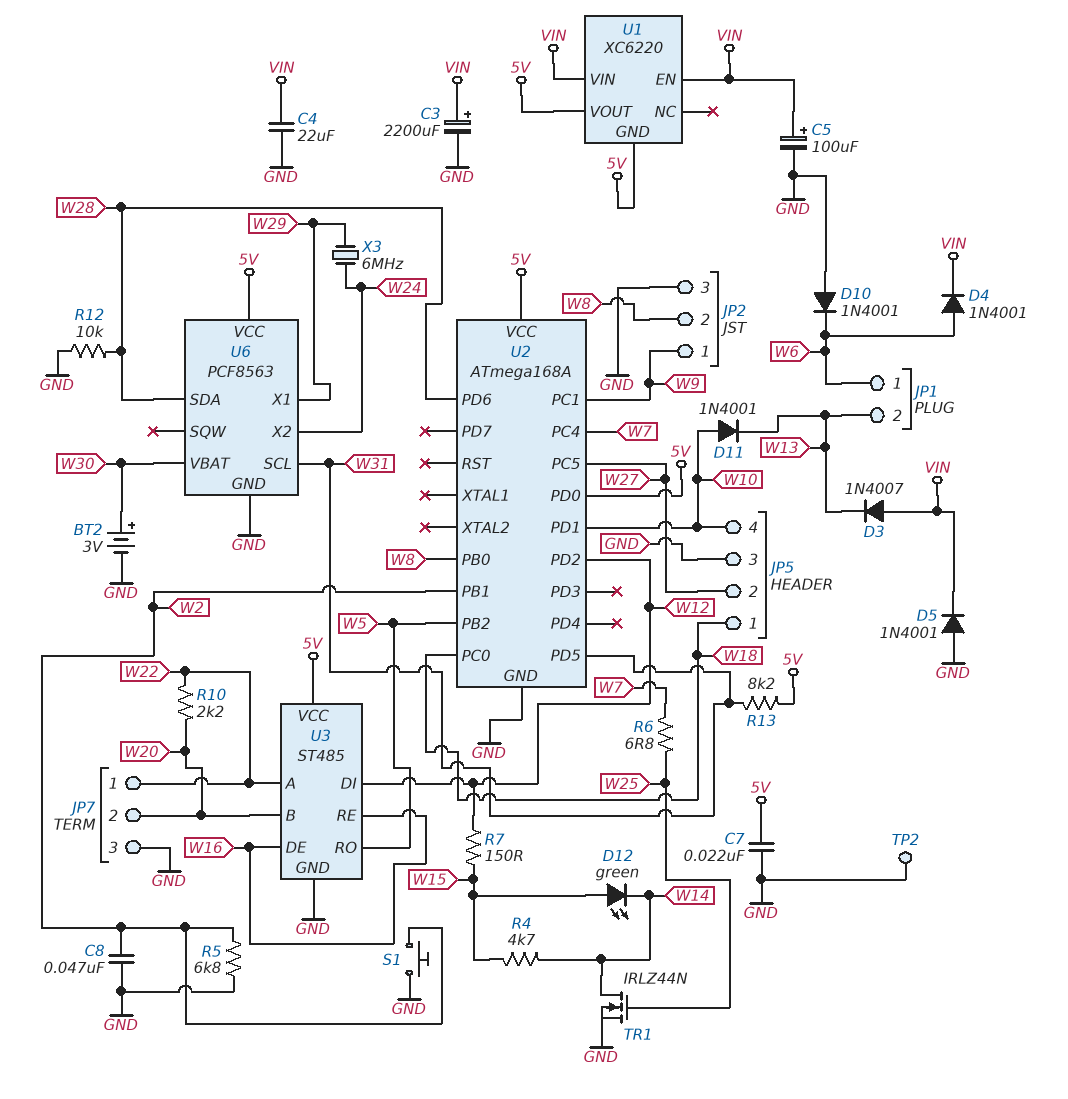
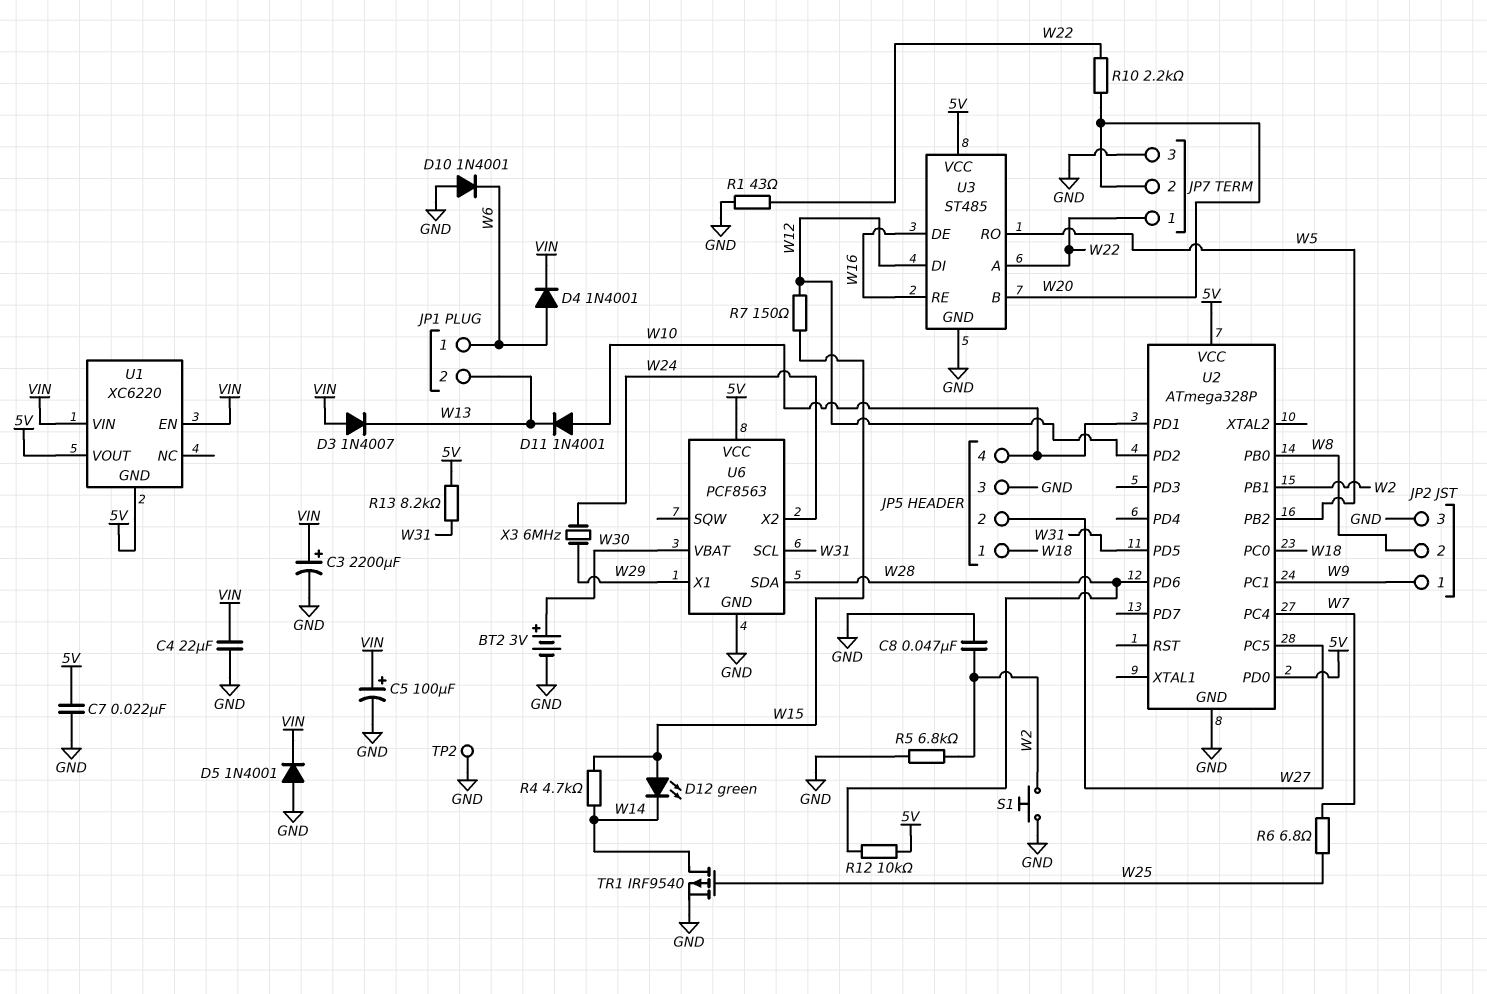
R1: none -> 43 (GND, W22)
R12: 10k (GND, W28) -> 10k (5V, W28)
TR1: NMOS IRLZ44N (G W25, D W14, S GND) -> PMOS IRF9540 (G W25, D W14, S GND)
U2: ATmega168A -> ATmega328P

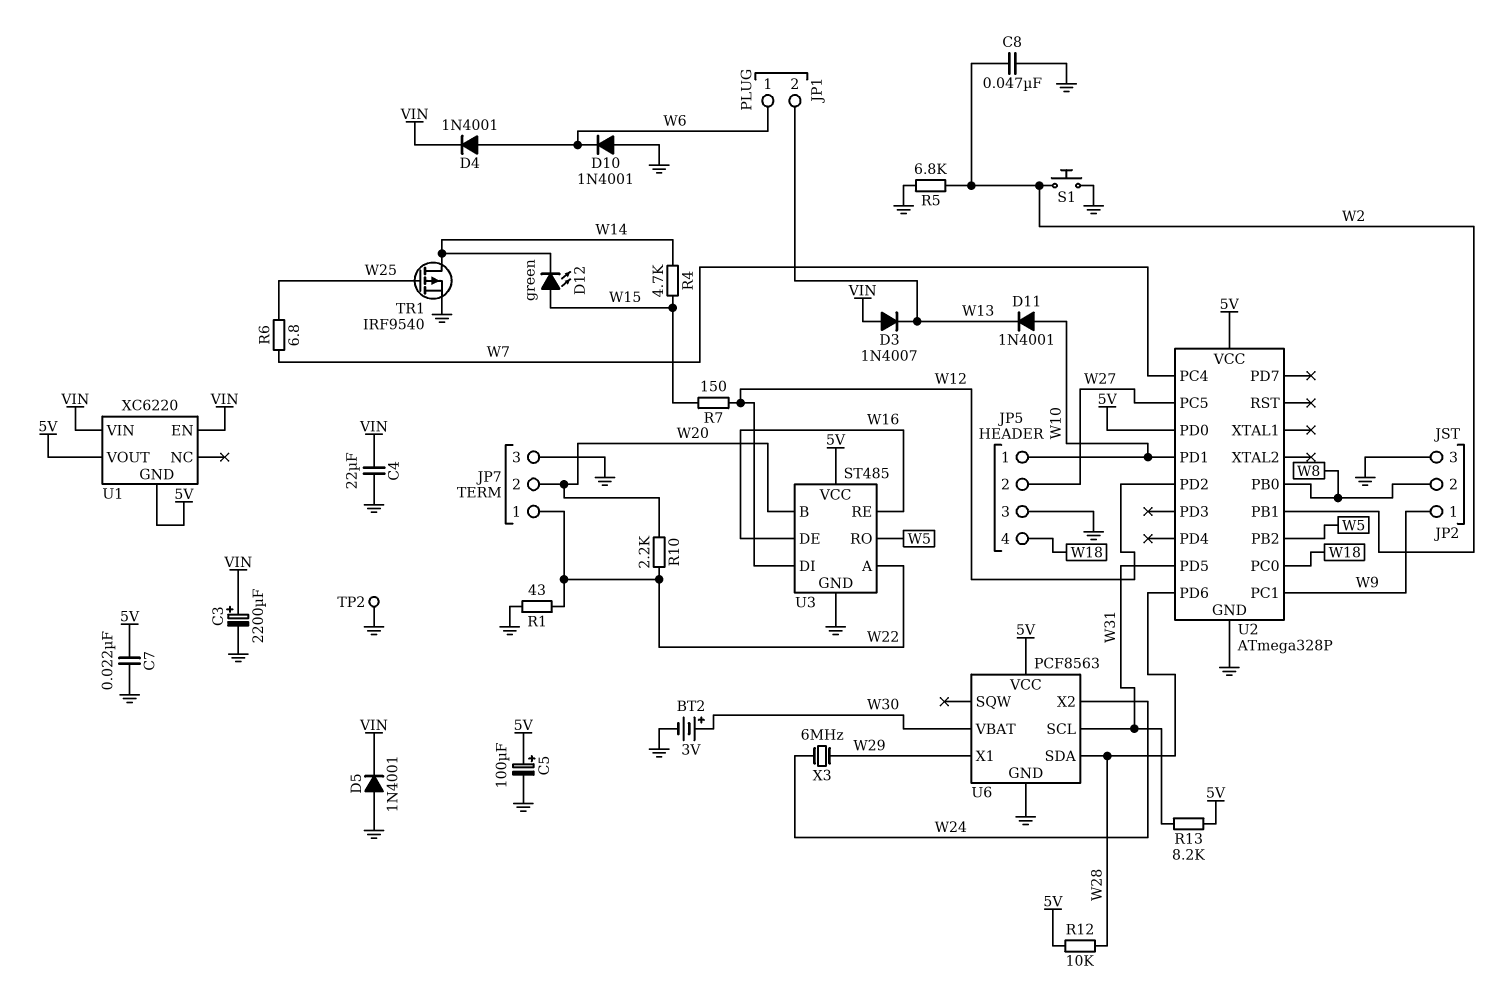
C5: 100uF (plus VIN, minus GND) -> 100uF (plus 5V, minus GND)
JP5 pin 1: W18 -> W10
JP5 pin 4: W10 -> W18

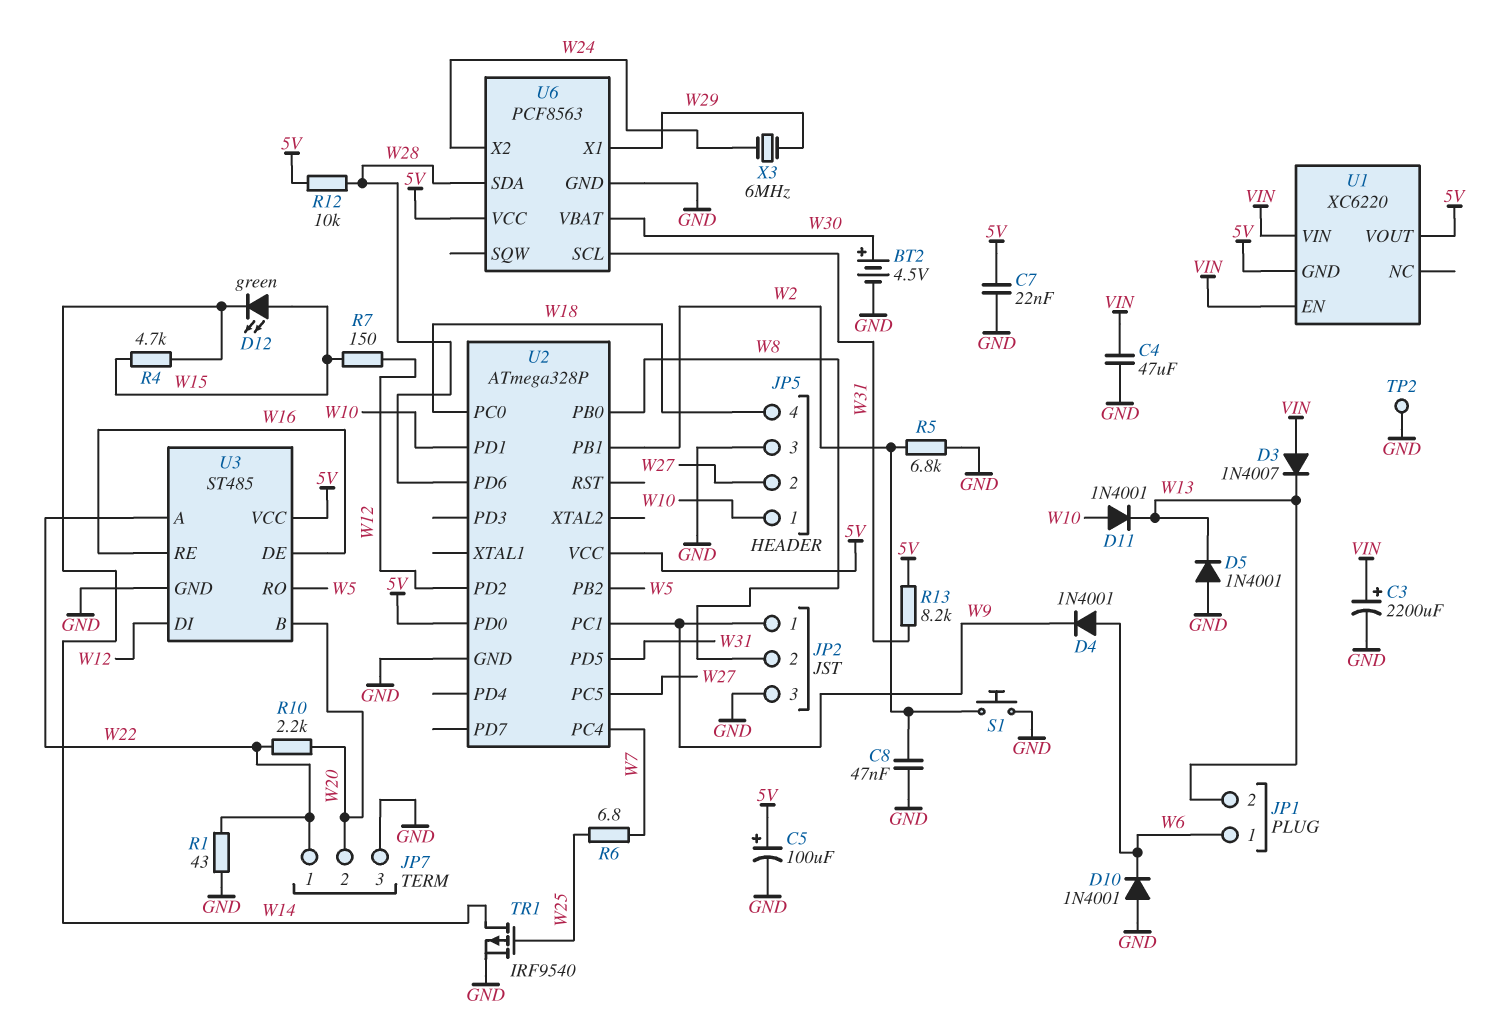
BT2: 3V (plus W30, minus GND) -> 4.5V (plus W30, minus GND)
C4: 22uF (GND, VIN) -> 47uF (GND, VIN)
D4: diode 1N4001 (A W6, K VIN) -> diode 1N4001 (A W6, K W9)
D5: diode 1N4001 (A GND, K VIN) -> diode 1N4001 (A GND, K W13)

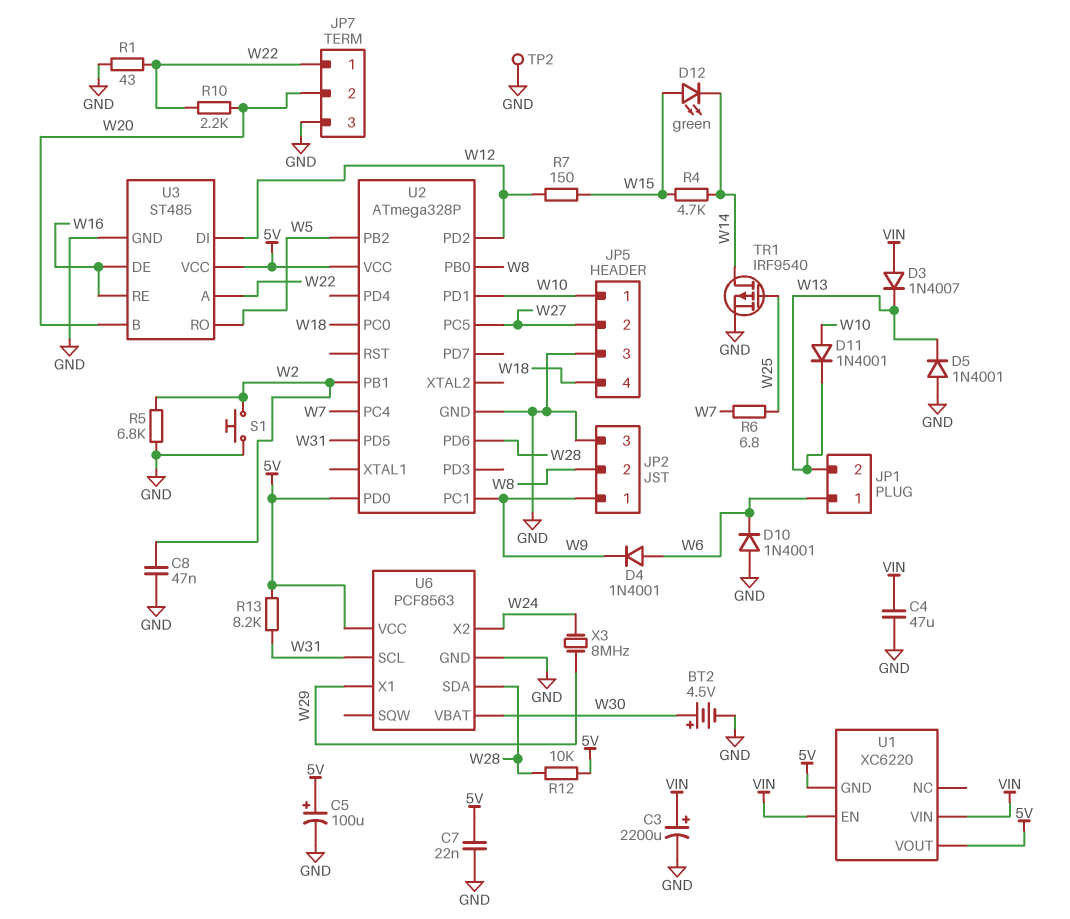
X3: 6MHz (W24, W29) -> 8MHz (W24, W29)

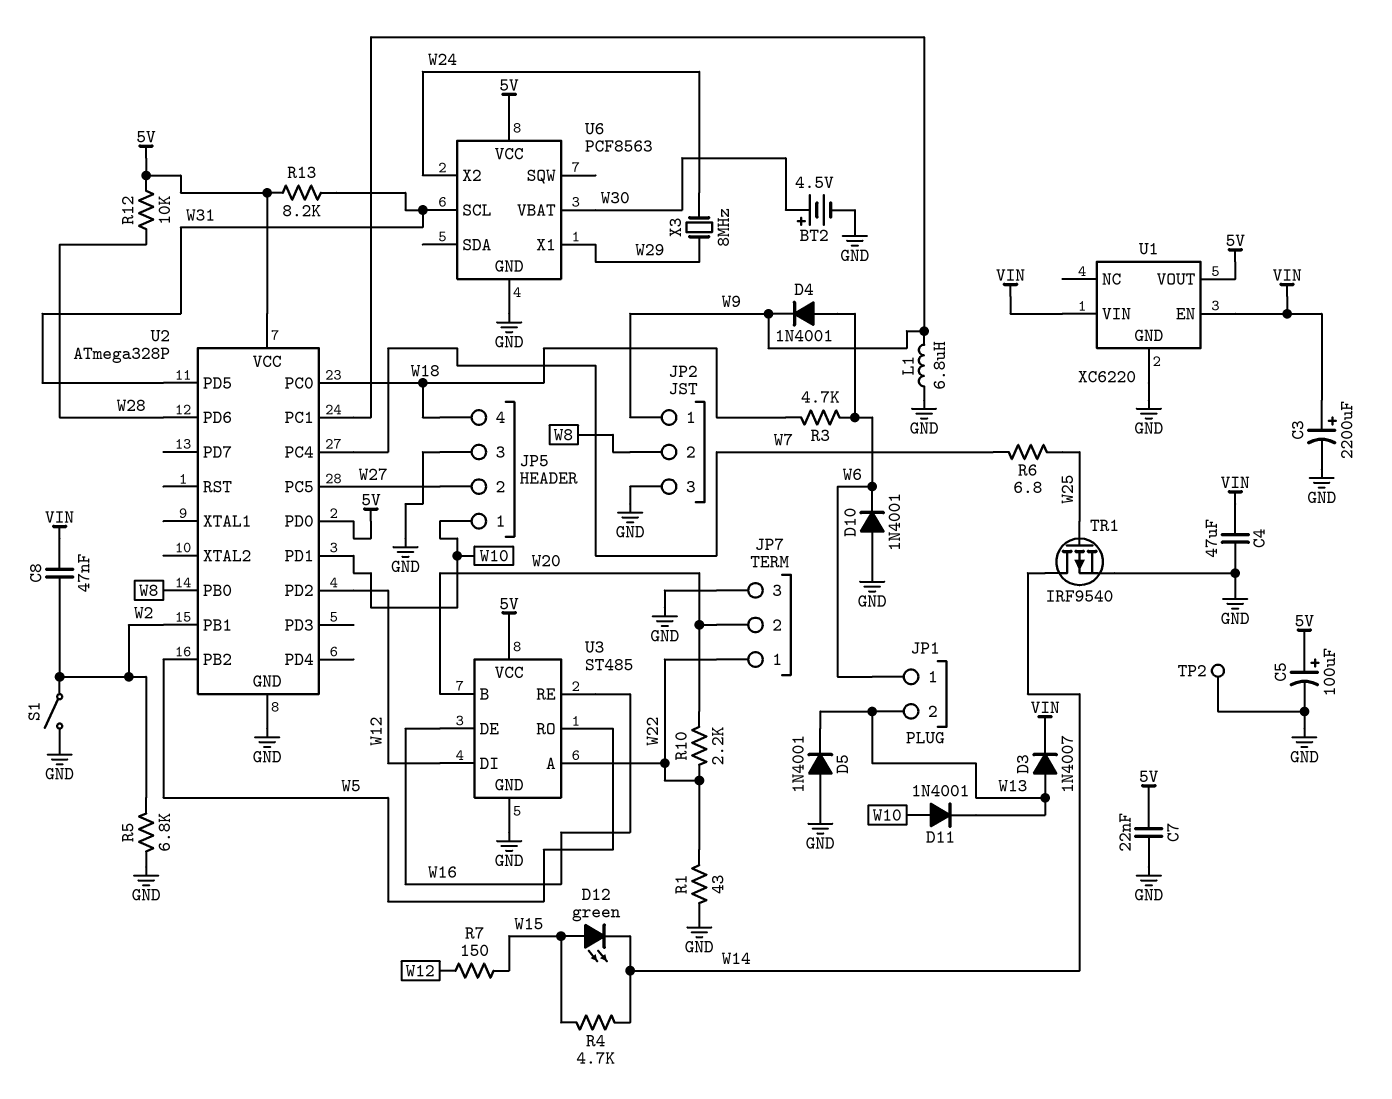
C8: 47nF (GND, W2) -> 47nF (VIN, W2)
D3: diode 1N4007 (A VIN, K W13) -> diode 1N4007 (A W13, K VIN)
L1: none -> 6.8uH (GND, W9)
R3: none -> 4.7k (W6, W18)
S1: button (GND, W2) -> switch (GND, W2)
U1 pin GND: 5V -> GND
U6 pin SDA: W28 -> none

